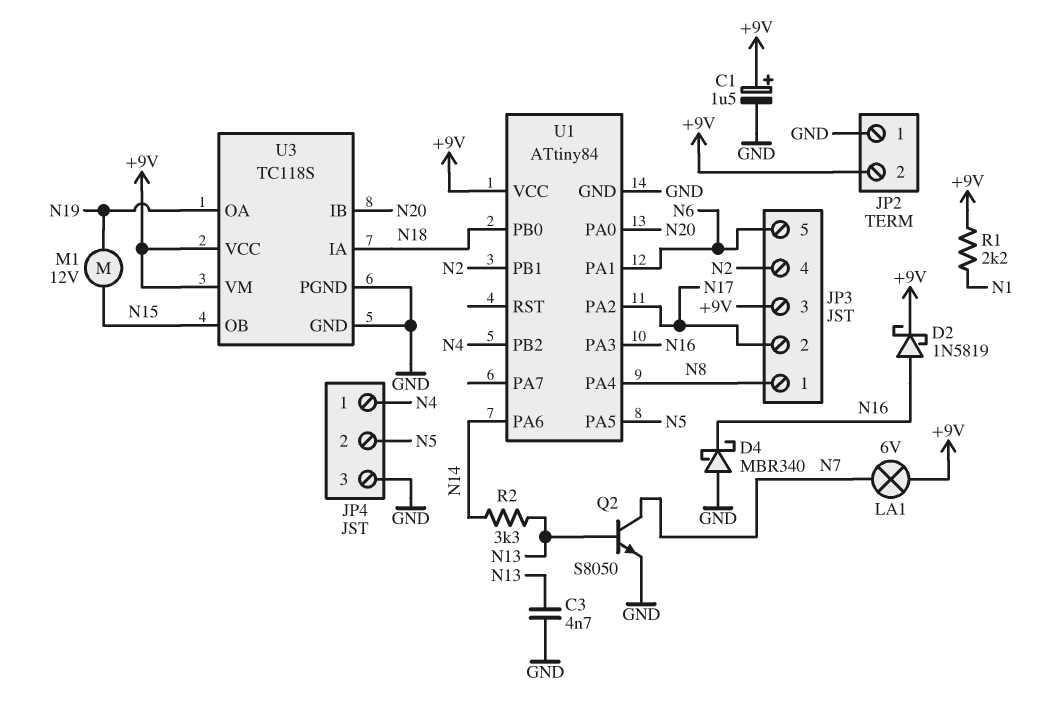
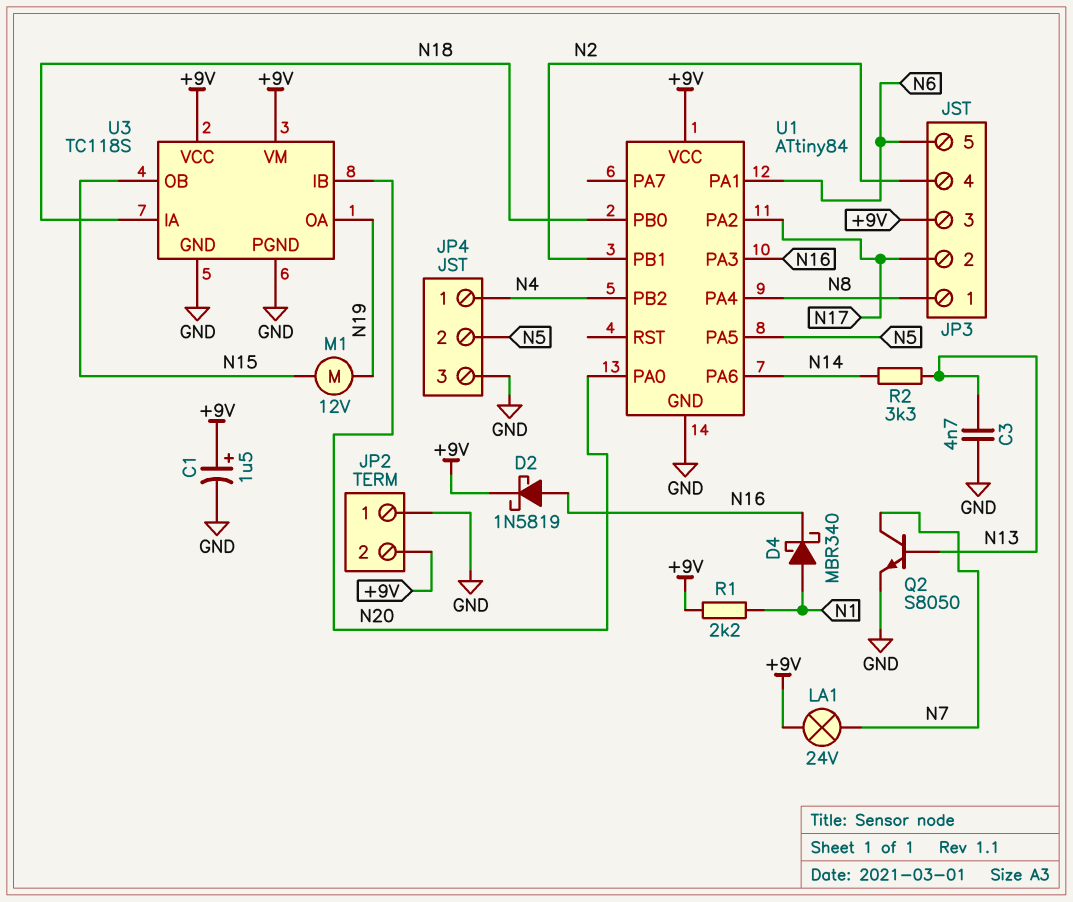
D4: schottky MBR340 (A GND, K N16) -> schottky MBR340 (A N1, K N16)
LA1: lamp 6V (+9V, N7) -> lamp 24V (+9V, N7)

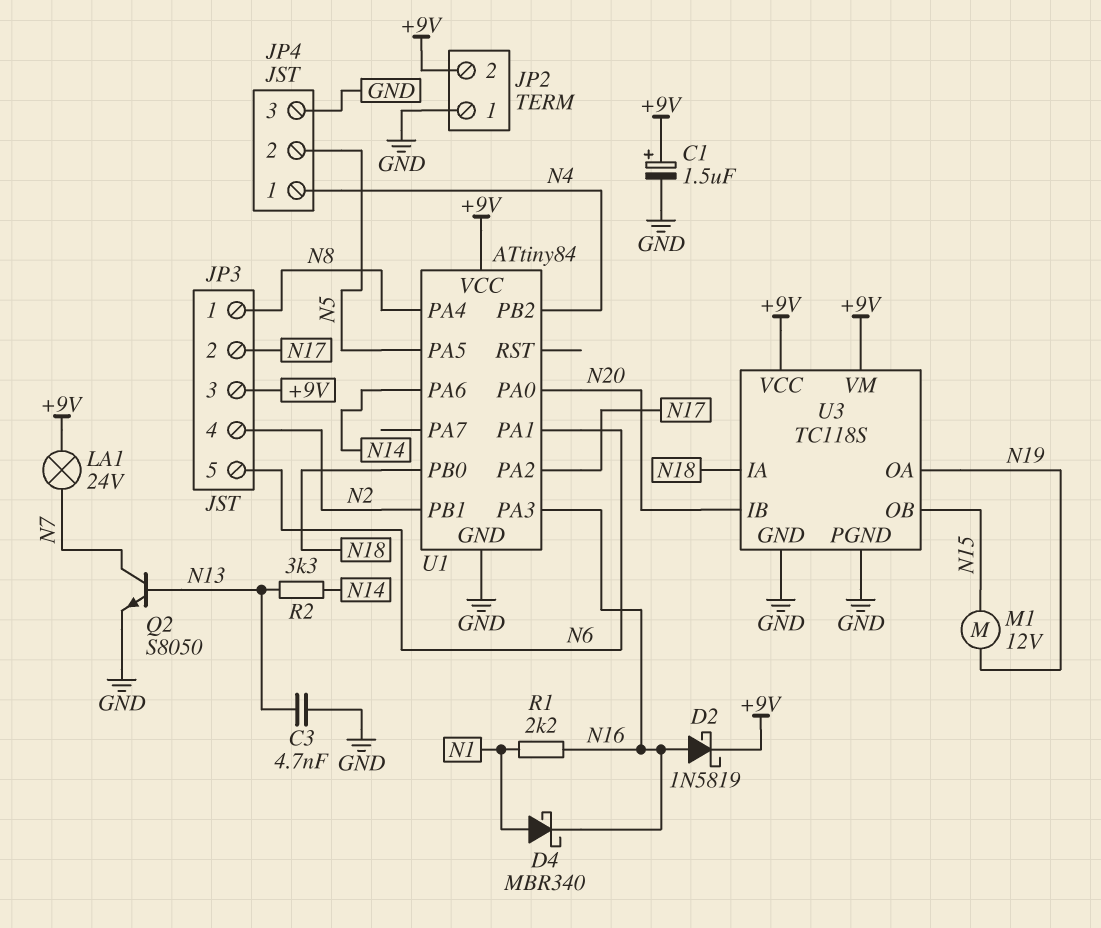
R1: 2.2k (+9V, N1) -> 2.2k (N1, N16)

